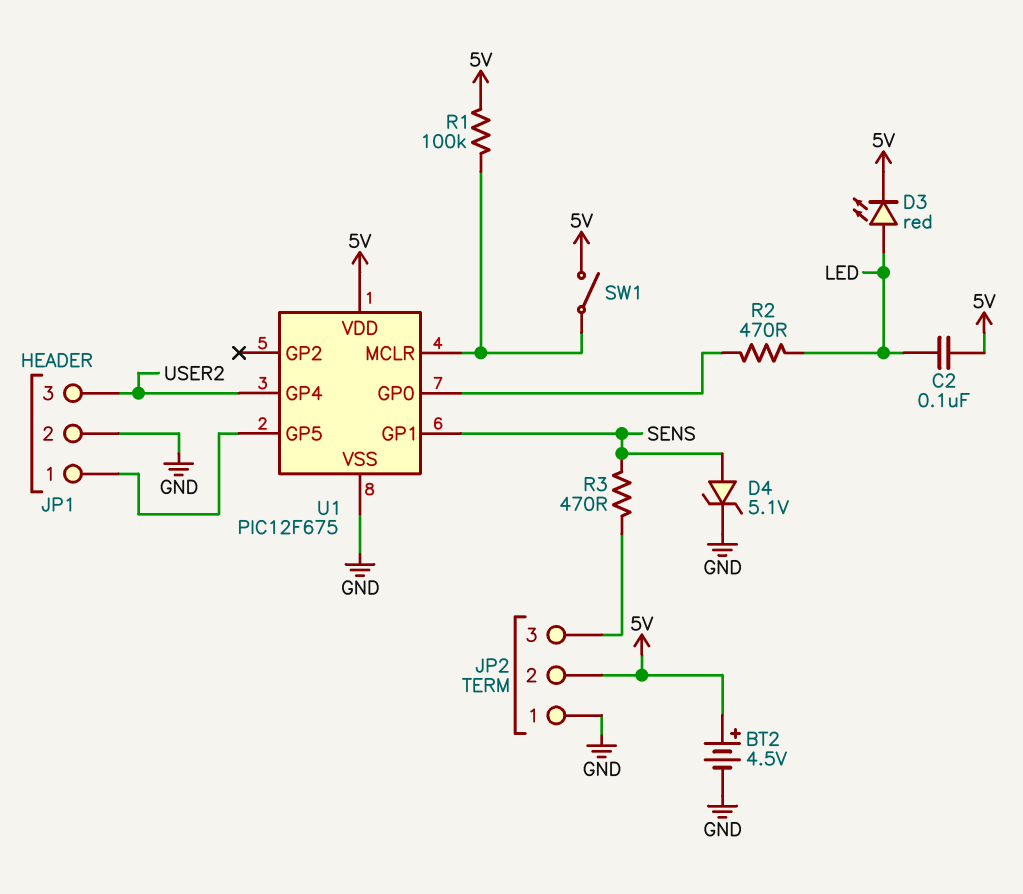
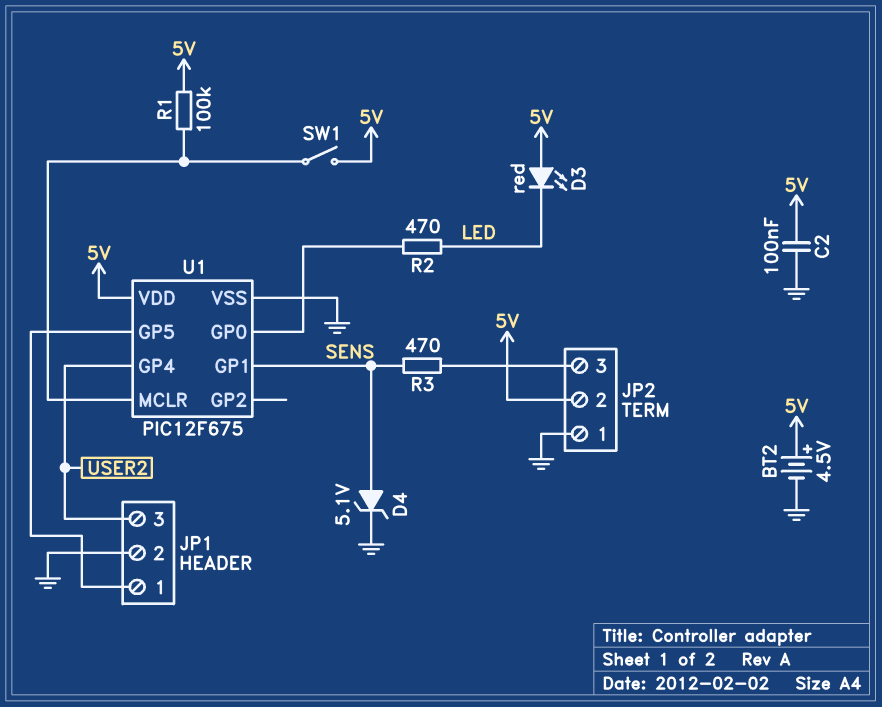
C2: 100nF (5V, LED) -> 100nF (5V, GND)
D3: LED red (A LED, K 5V) -> LED red (A 5V, K LED)

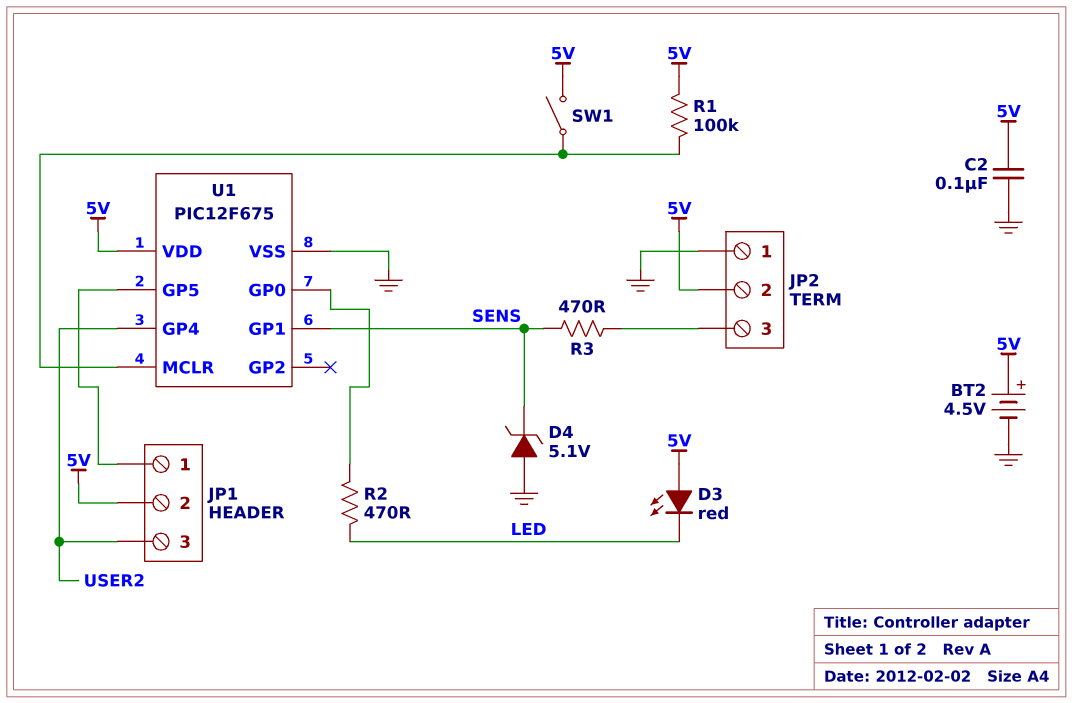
D4: zener 5.1V (A SENS, K GND) -> zener 5.1V (A GND, K SENS)
JP1 pin 2: GND -> 5V

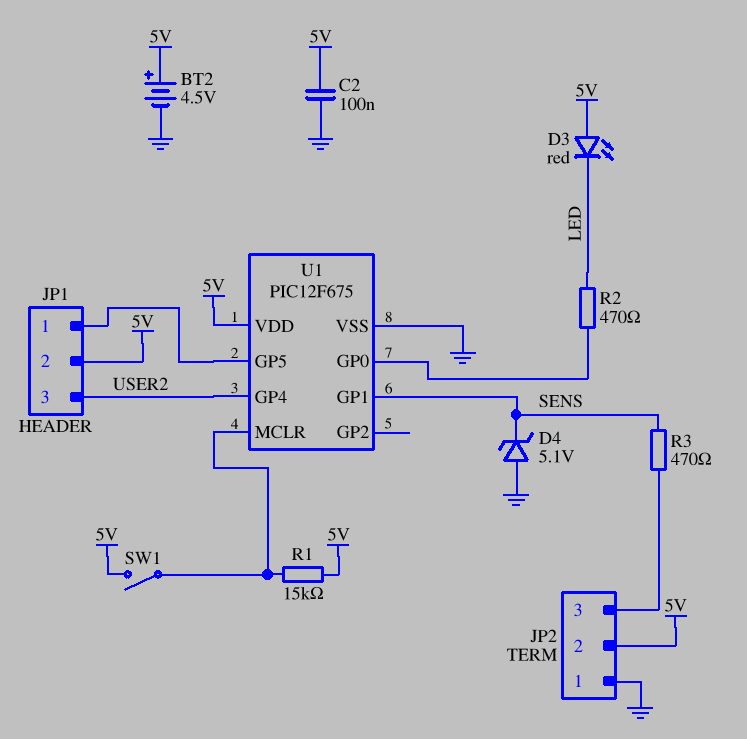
R1: 100k (5V, U1/MCLR) -> 15k (5V, U1/MCLR)

